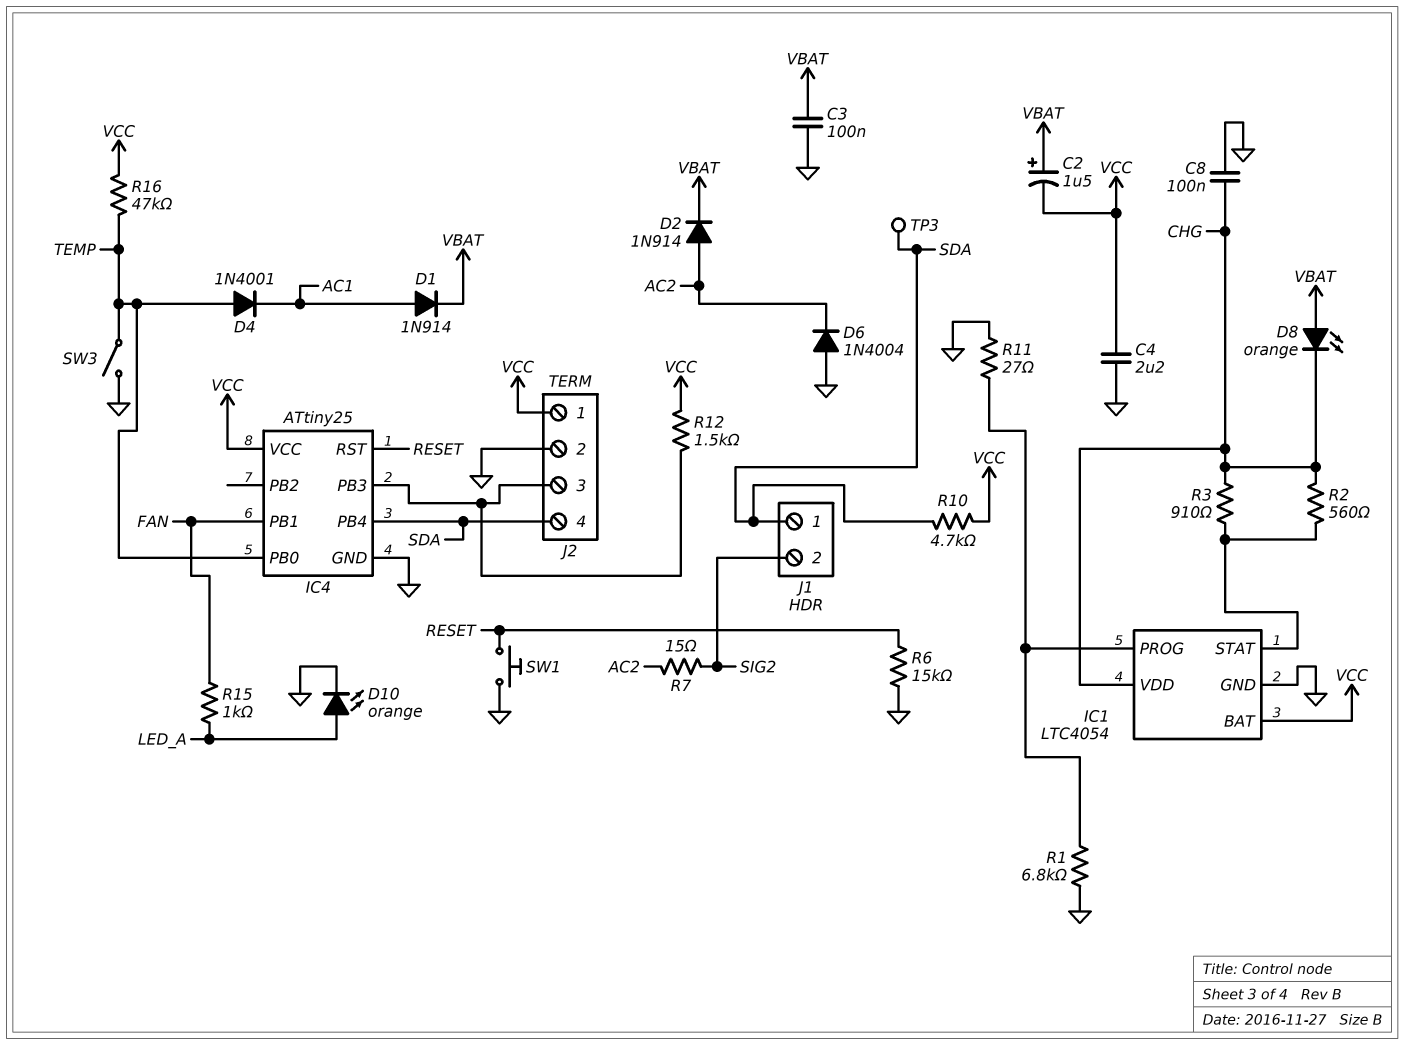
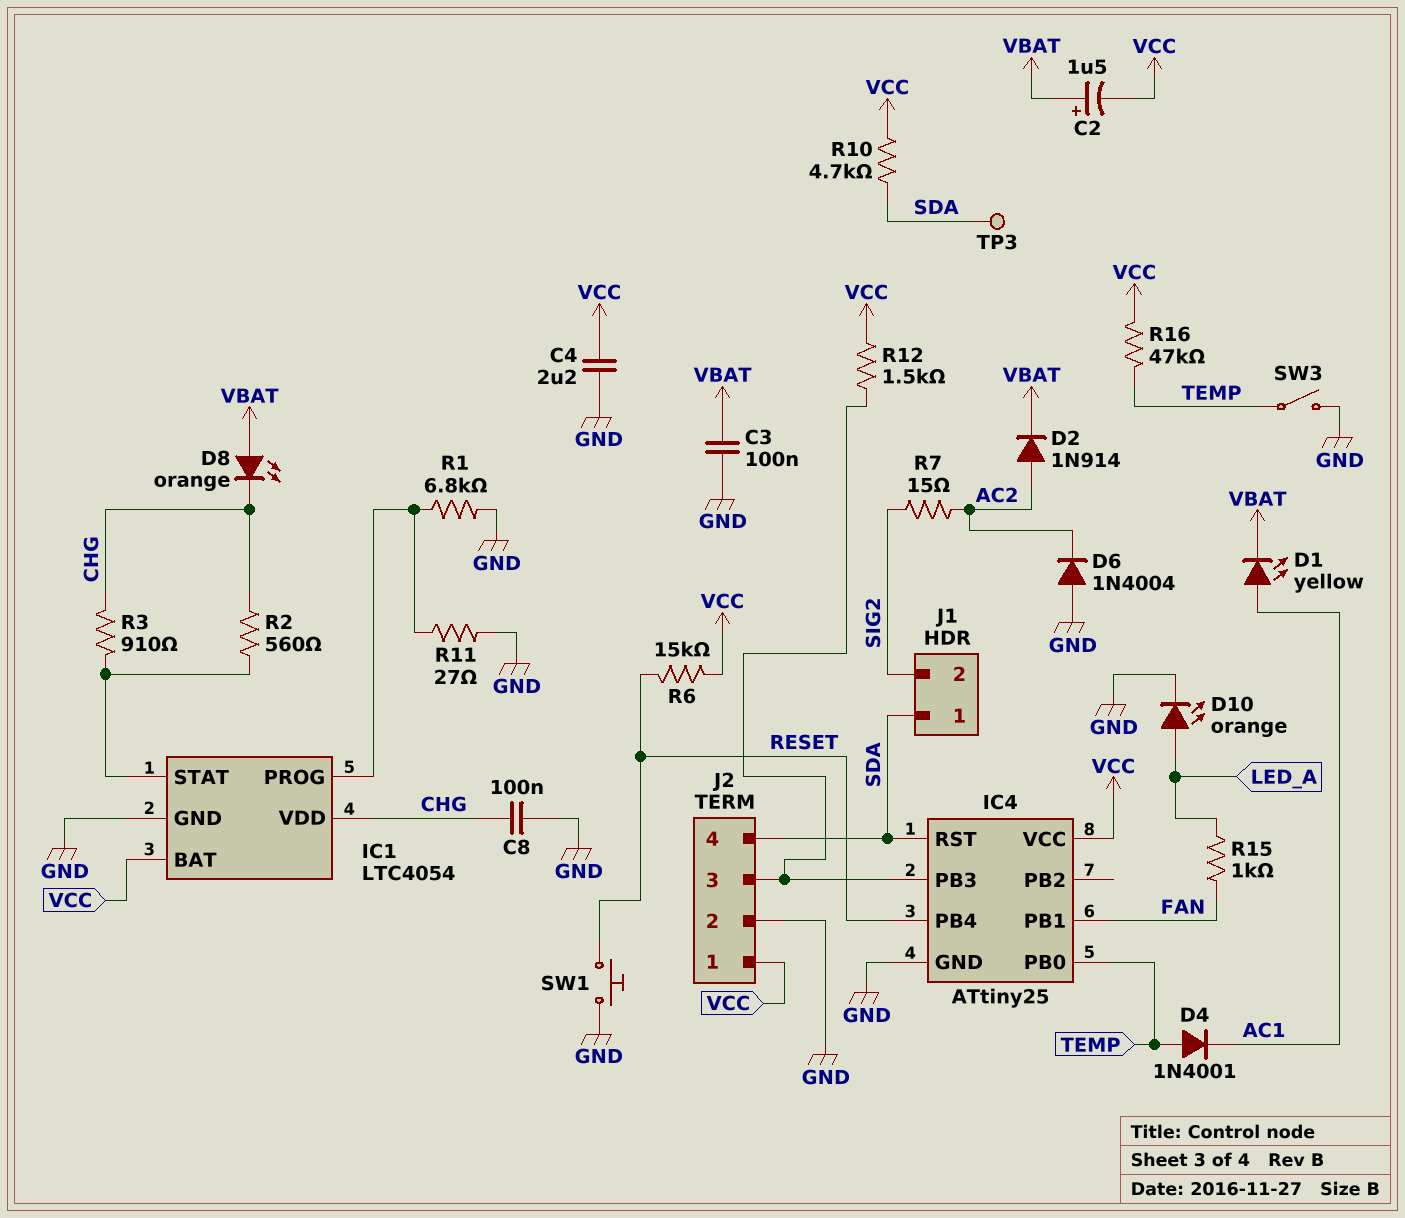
D1: diode 1N914 (A AC1, K VBAT) -> LED yellow (A AC1, K VBAT)
IC4 pin PB4: SDA -> RESET
IC4 pin RST: RESET -> SDA
R6: 15k (GND, RESET) -> 15k (RESET, VCC)

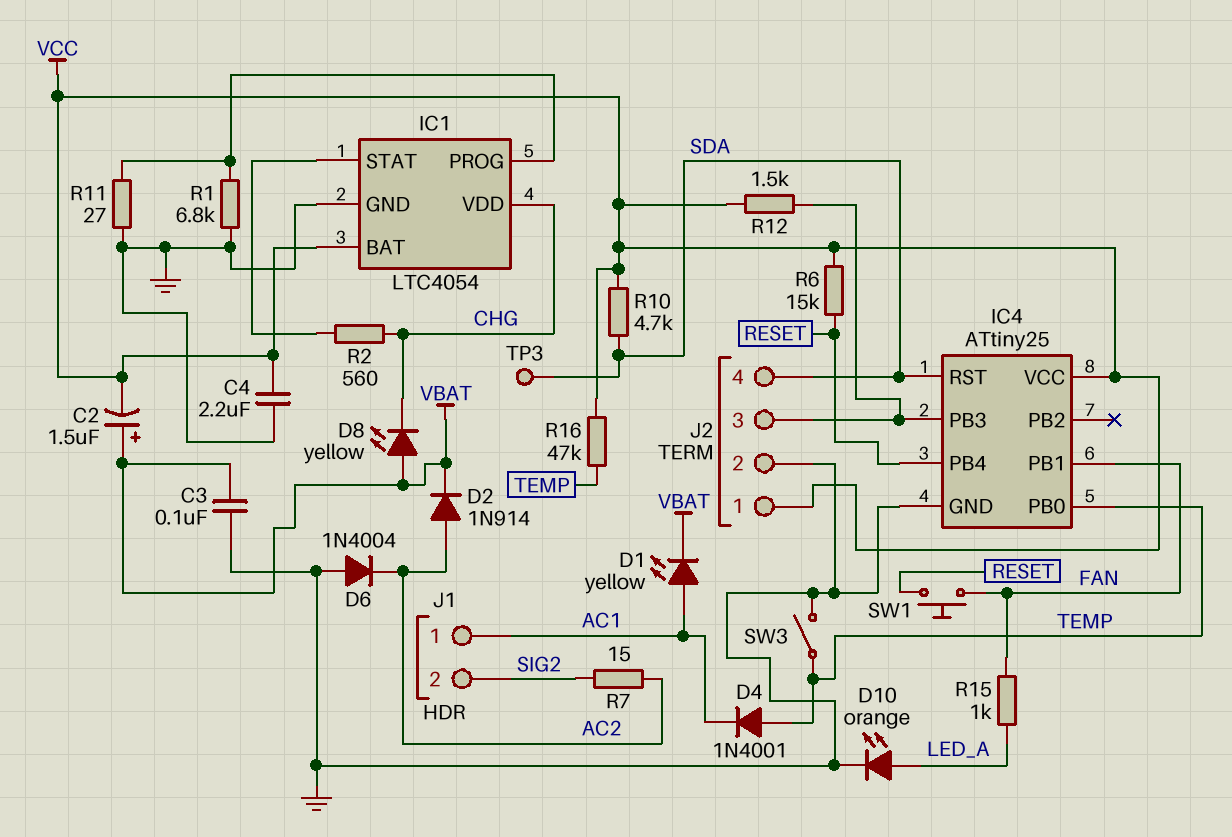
C8: 100nF (CHG, GND) -> none
D8: LED orange (A VBAT, K CHG) -> LED yellow (A VBAT, K CHG)
J1 pin 1: SDA -> AC1
R3: 910 (CHG, IC1/STAT) -> none
SW1: button (GND, RESET) -> button (FAN, RESET)

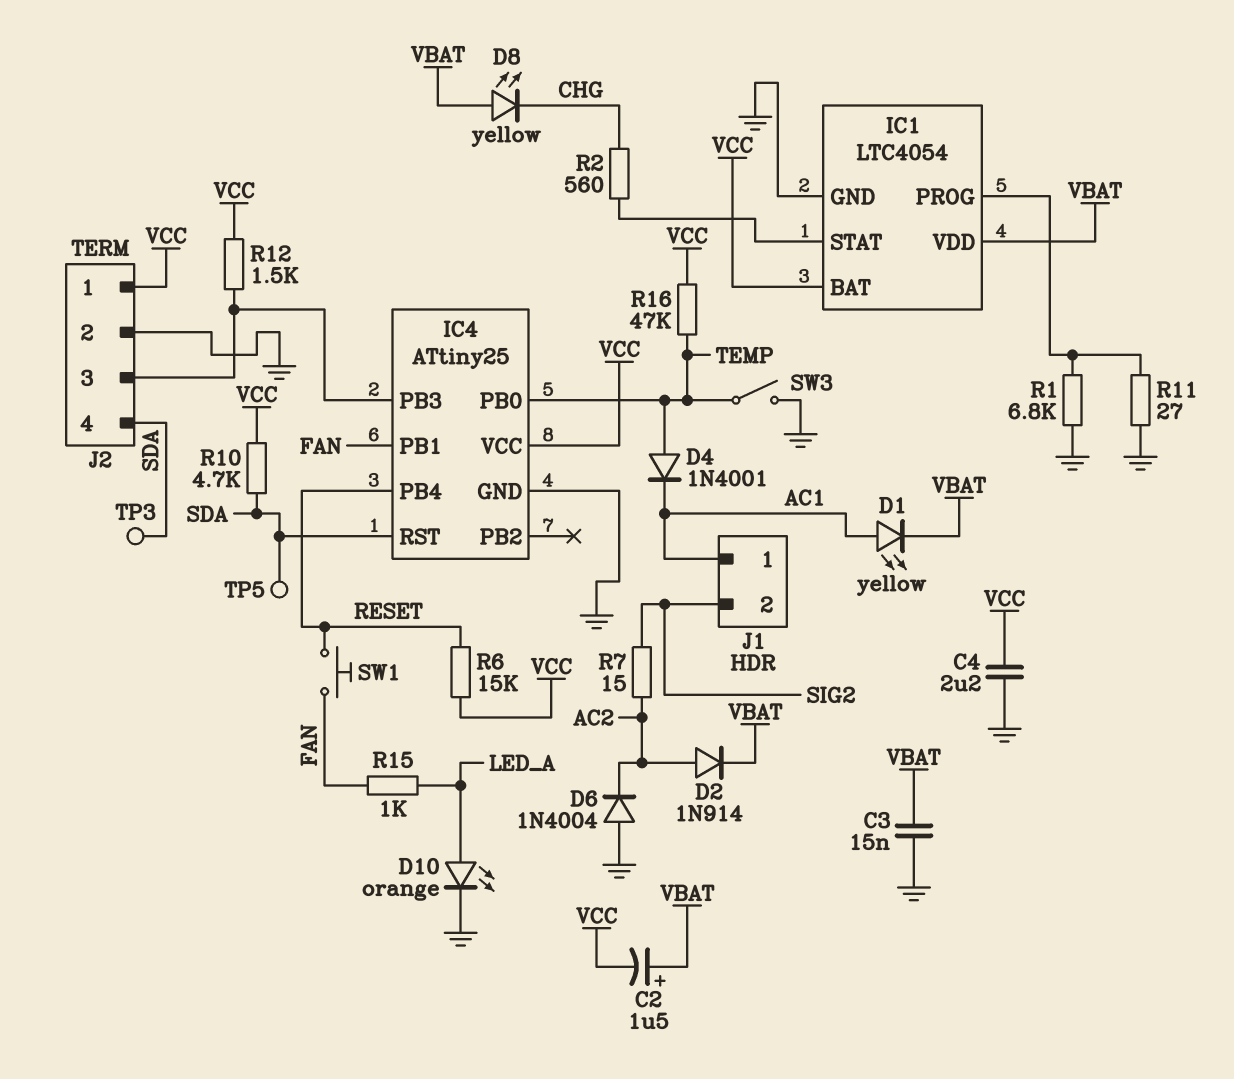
C3: 100nF (GND, VBAT) -> 15nF (GND, VBAT)
IC1 pin VDD: CHG -> VBAT
TP5: none -> test point (SDA)

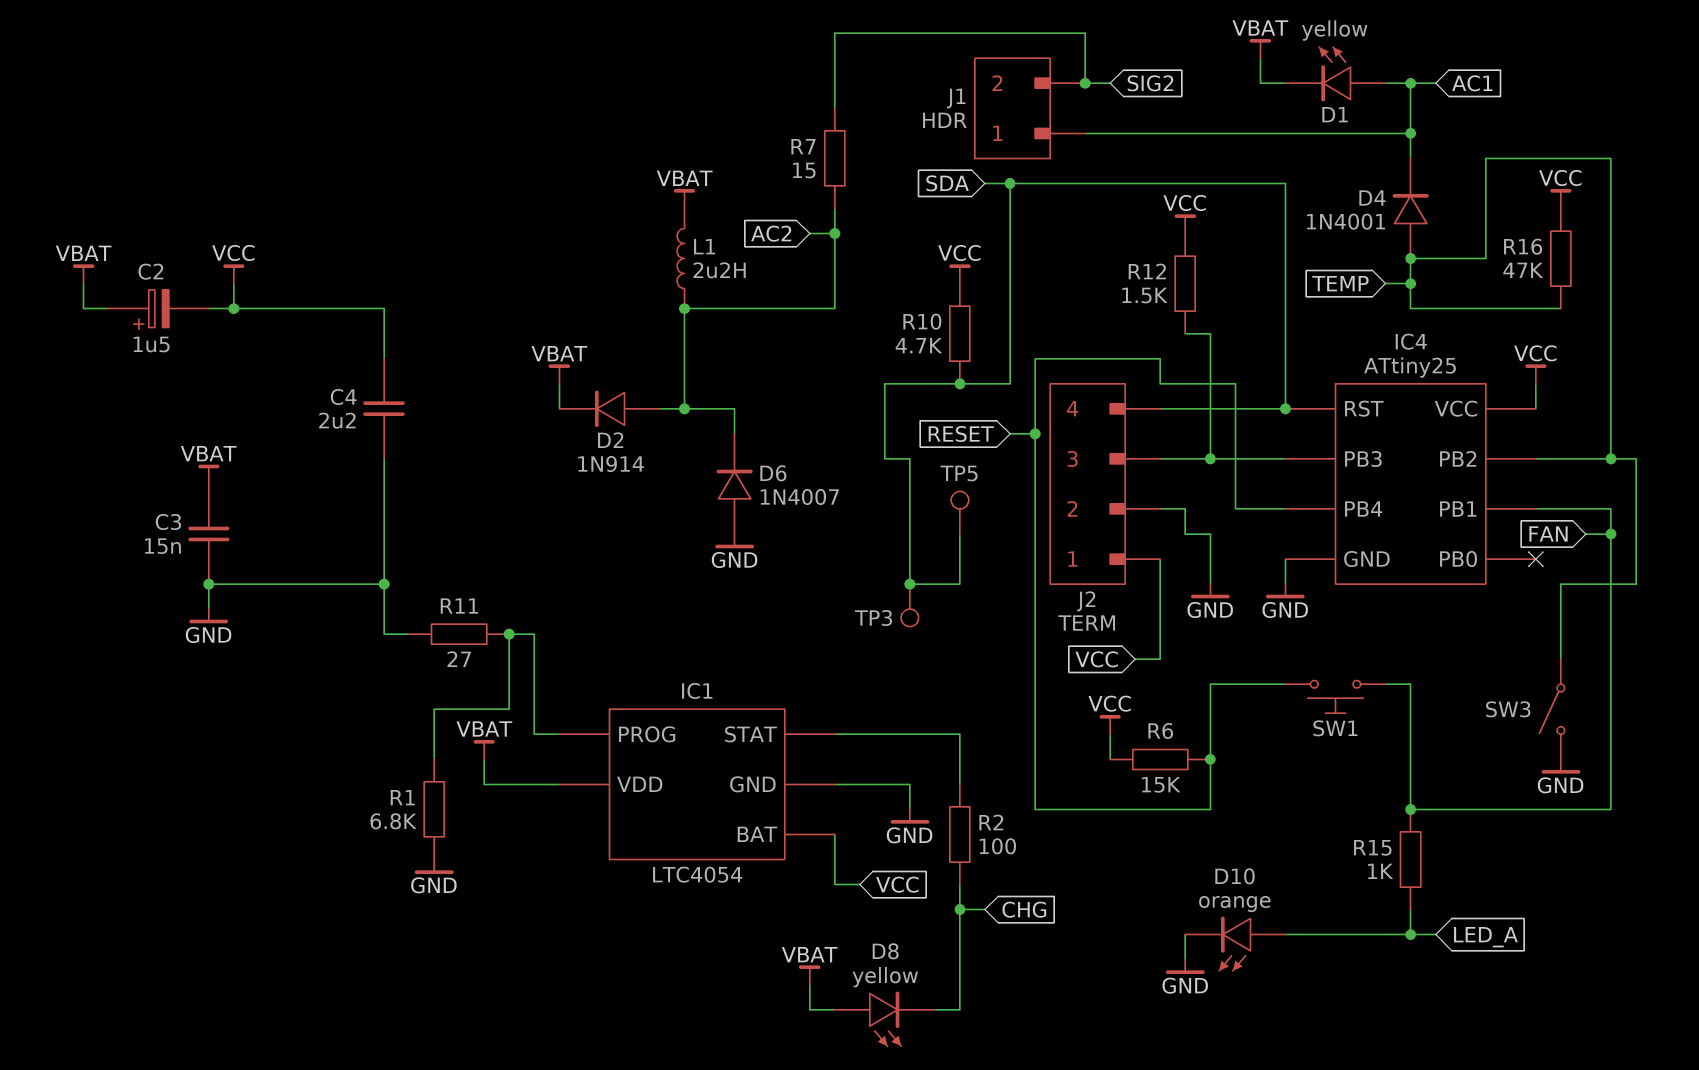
D6: diode 1N4004 (A GND, K AC2) -> diode 1N4007 (A GND, K AC2)
IC4 pin PB0: TEMP -> none
IC4 pin PB2: none -> TEMP
L1: none -> 2.2uH (AC2, VBAT)
R2: 560 (CHG, IC1/STAT) -> 100 (CHG, IC1/STAT)

